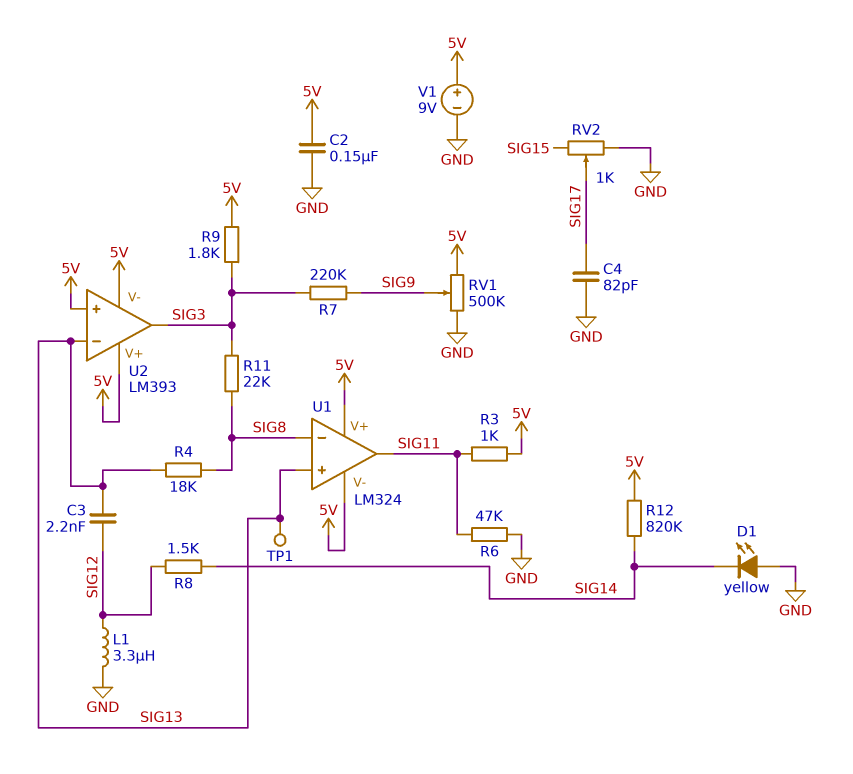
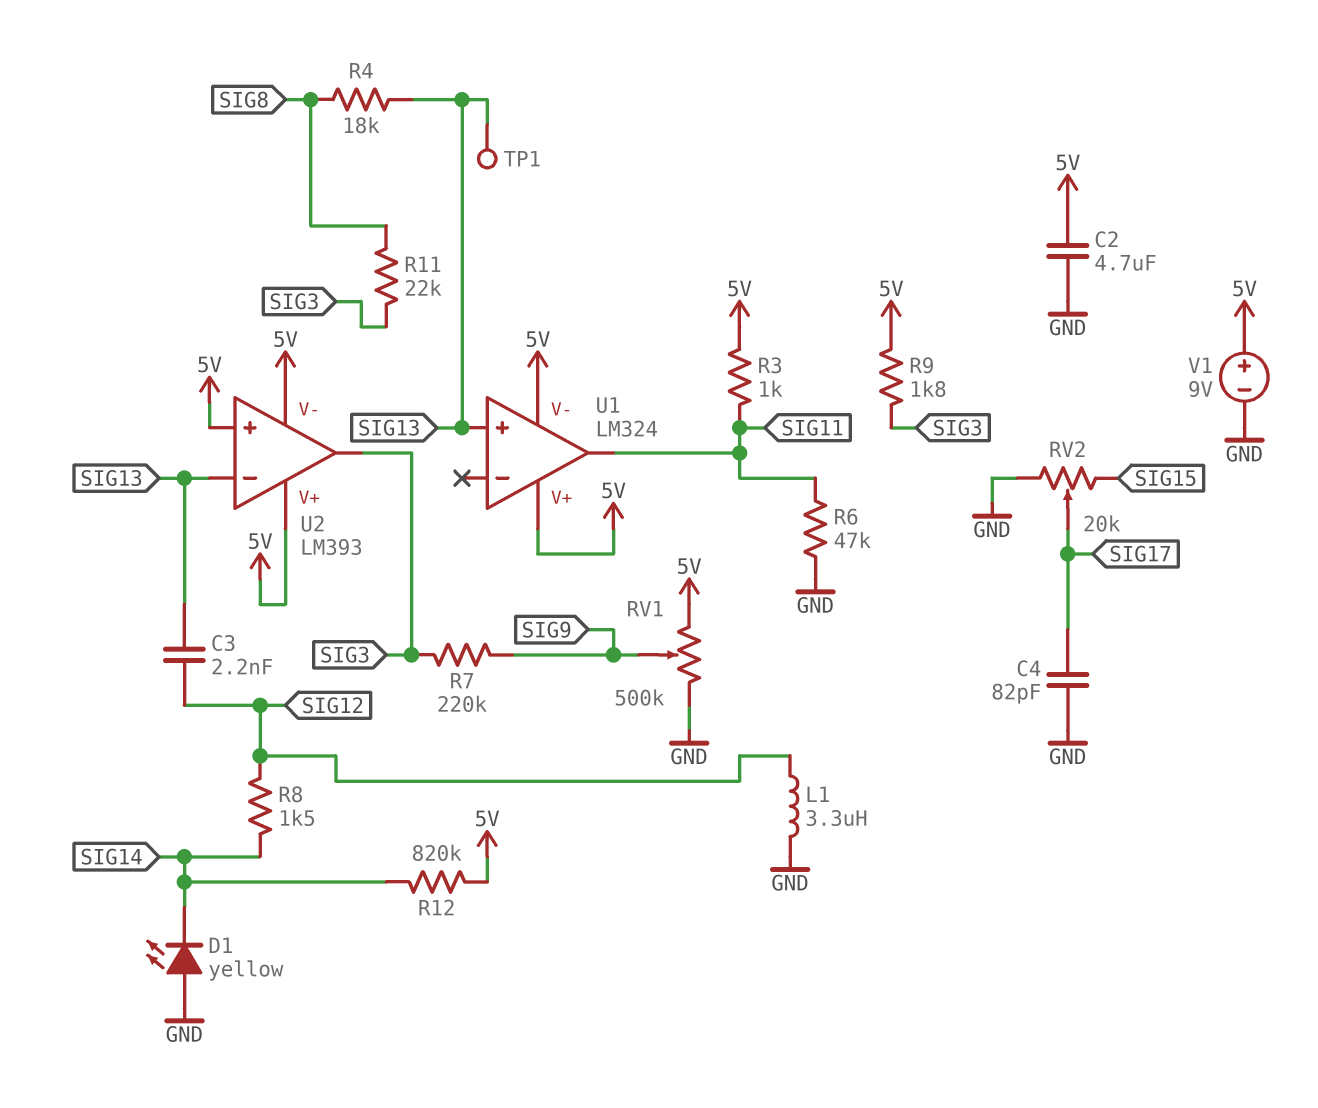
C2: 150nF (5V, GND) -> 4.7uF (5V, GND)
RV2: 1k (GND, SIG15, wiper SIG17) -> 20k (GND, SIG15, wiper SIG17)
U1 pin in-: SIG8 -> none

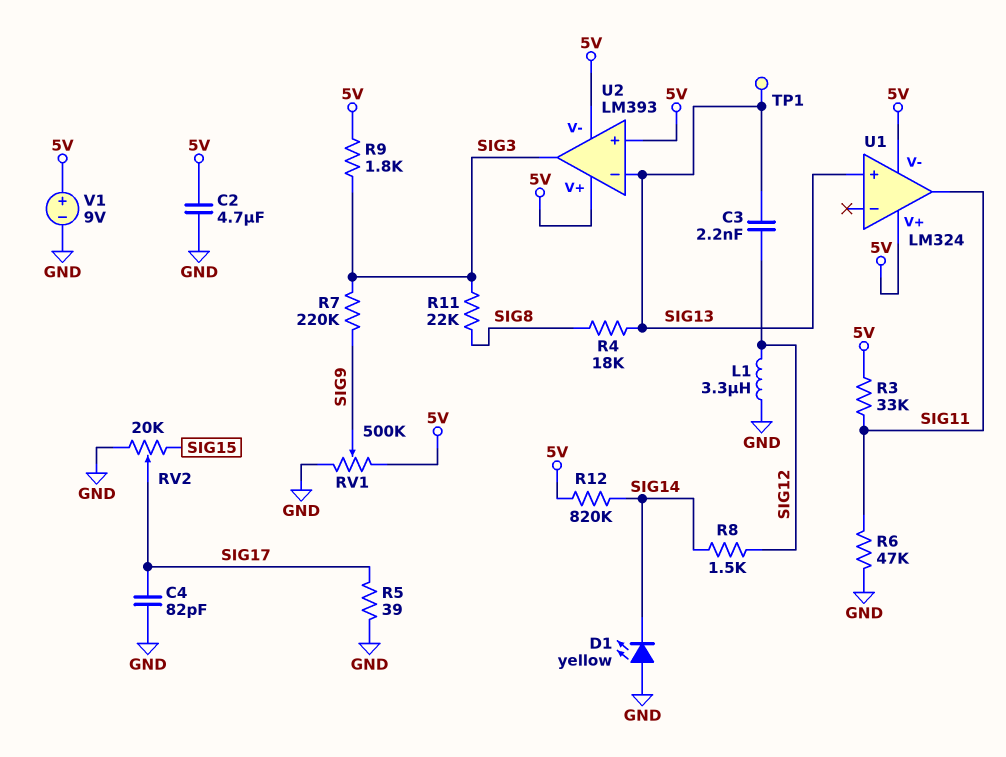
R3: 1k (5V, SIG11) -> 33k (5V, SIG11)
R5: none -> 39 (GND, SIG17)

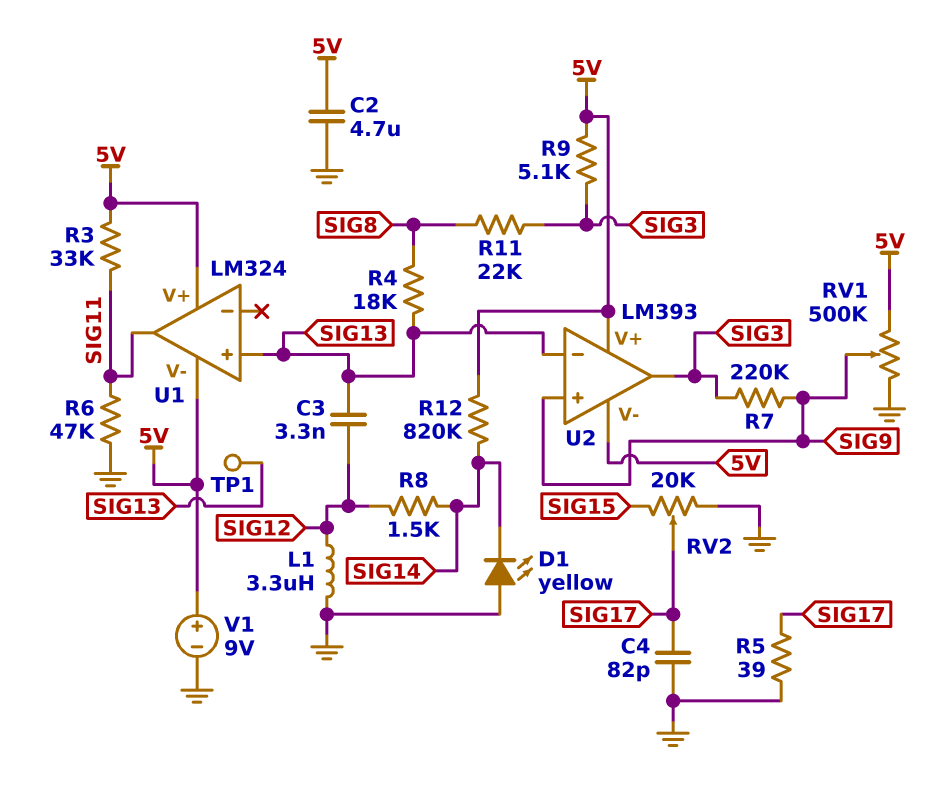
C3: 2.2nF (SIG12, SIG13) -> 3.3nF (SIG12, SIG13)
R9: 1.8k (5V, SIG3) -> 5.1k (5V, SIG3)
U2 pin in+: 5V -> SIG9

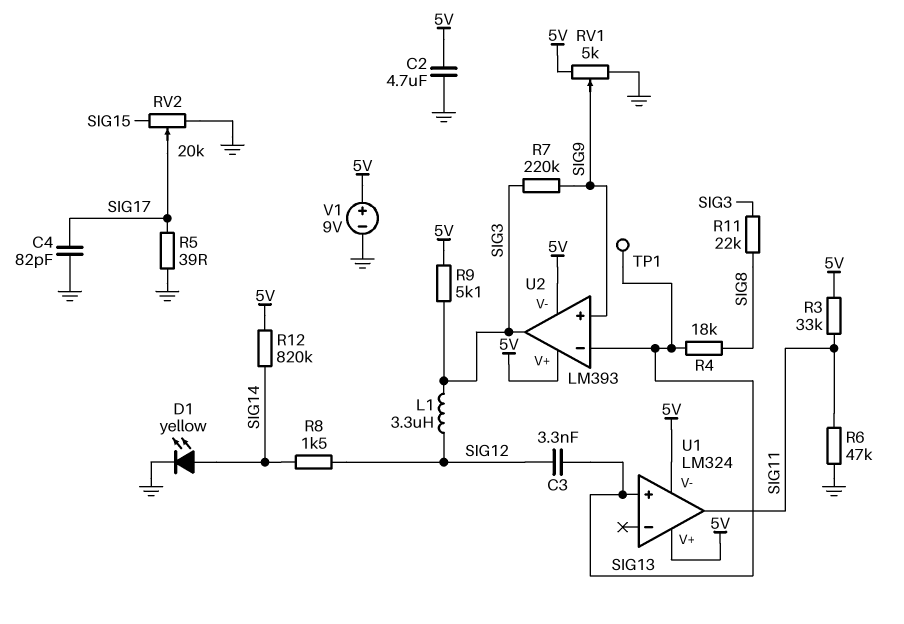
D1: LED yellow (A GND, K SIG14) -> LED yellow (A SIG14, K GND)
L1: 3.3uH (GND, SIG12) -> 3.3uH (SIG3, SIG12)
RV1: 500k (5V, GND, wiper SIG9) -> 5k (5V, GND, wiper SIG9)

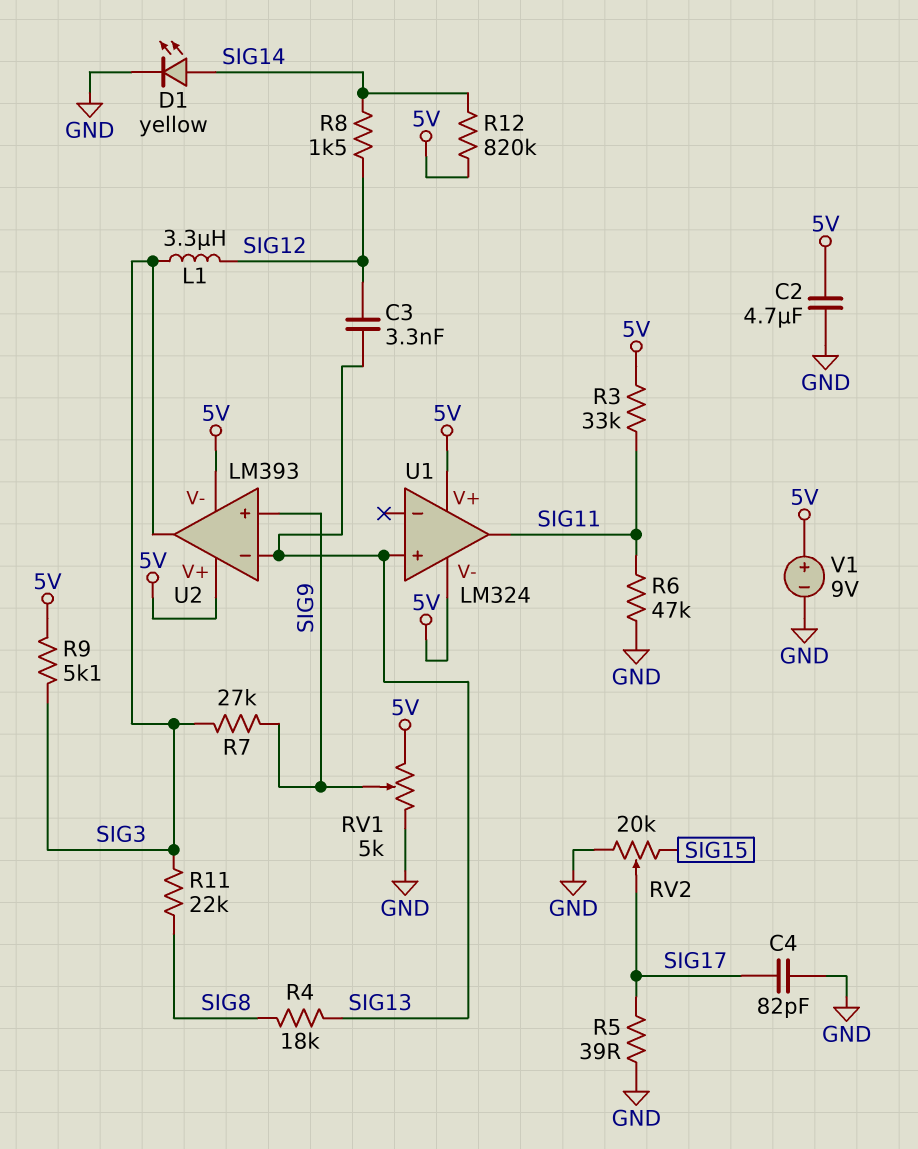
R7: 220k (SIG3, SIG9) -> 27k (SIG3, SIG9)
TP1: test point (SIG13) -> none

